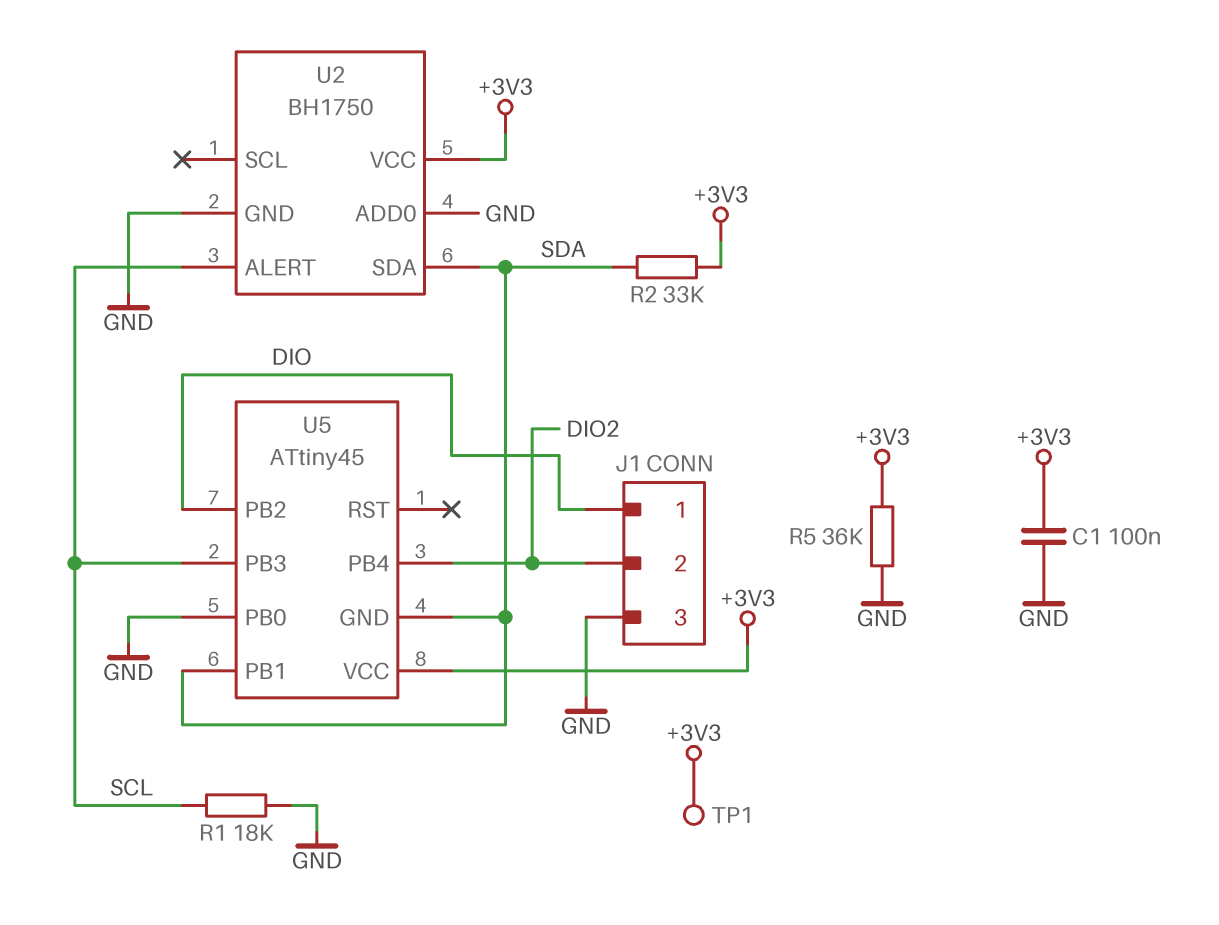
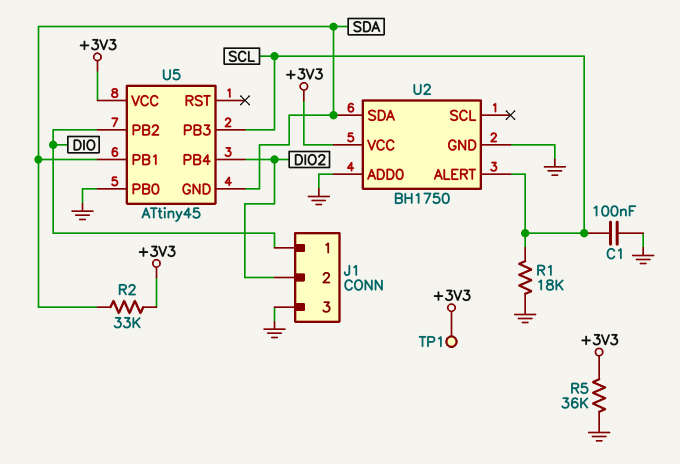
C1: 100nF (+3V3, GND) -> 100nF (GND, SCL)

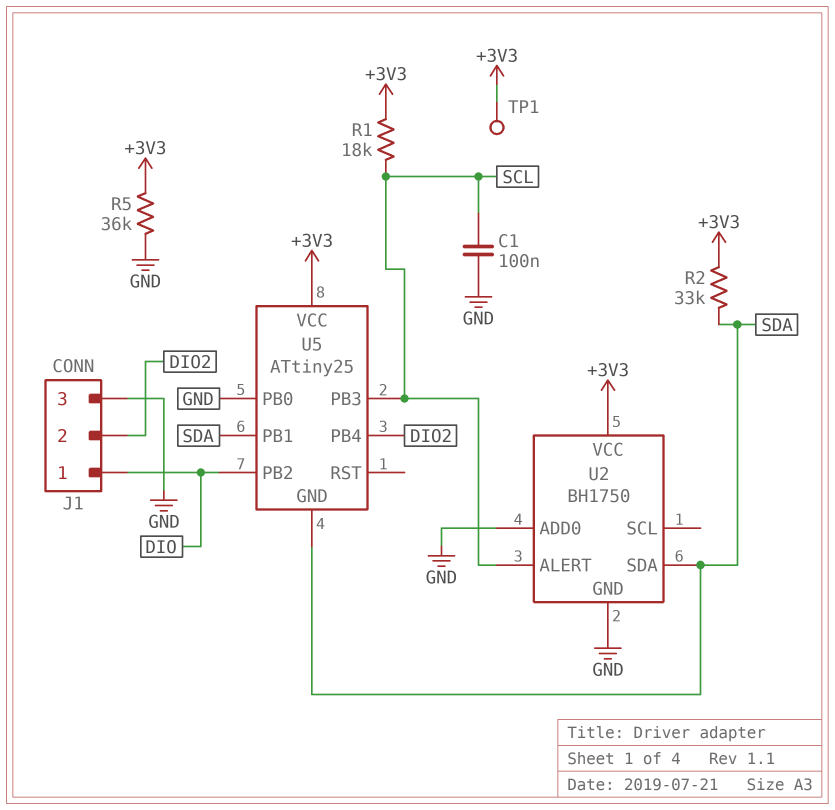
R1: 18k (GND, SCL) -> 18k (+3V3, SCL)
U5: ATtiny45 -> ATtiny25

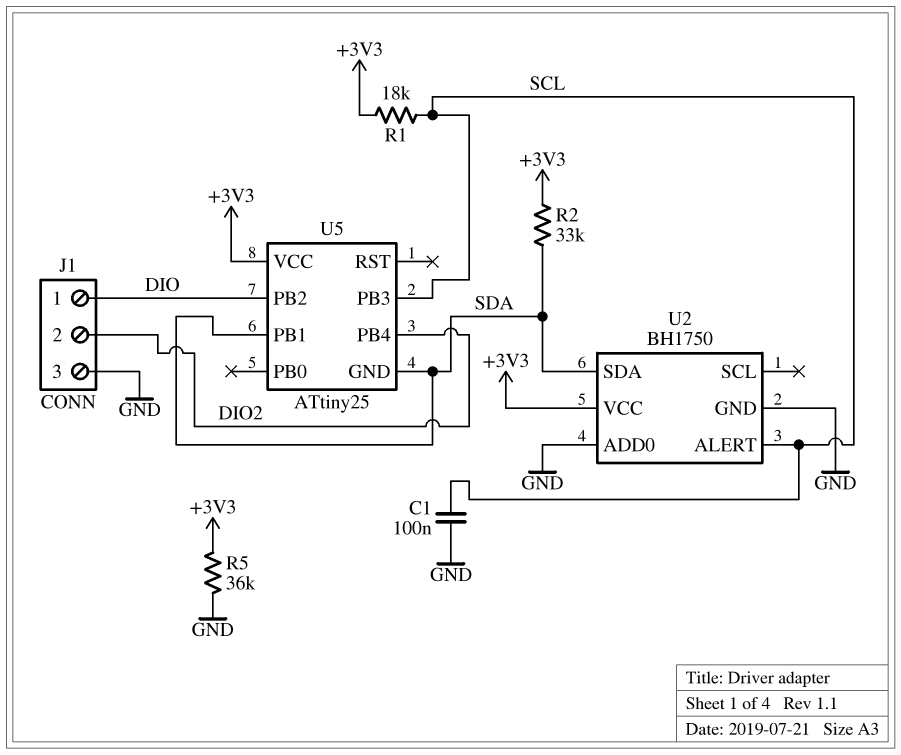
TP1: test point (+3V3) -> none
U5 pin PB0: GND -> none

